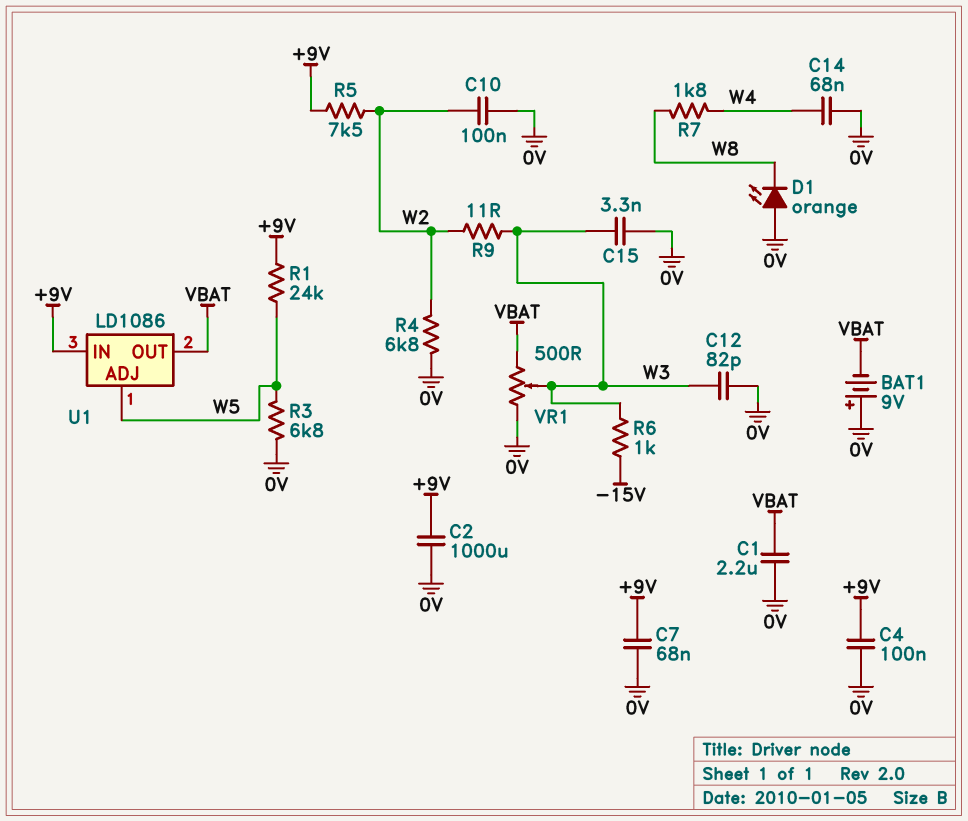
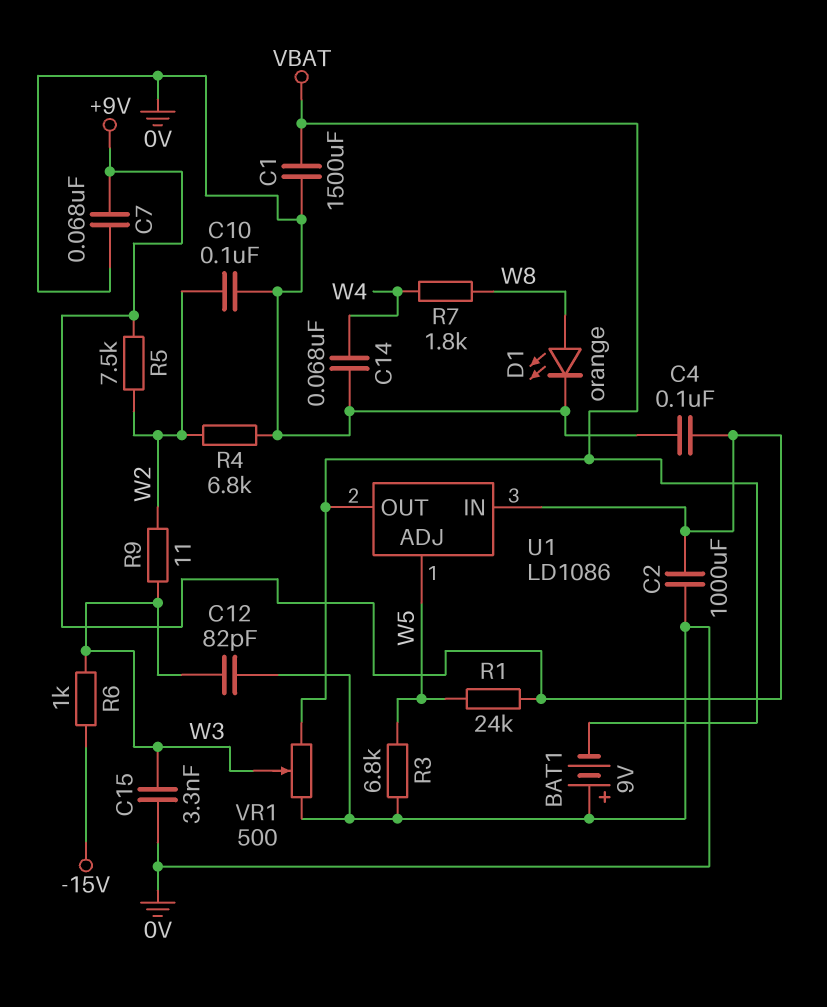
C1: 2.2uF (0V, VBAT) -> 1500uF (0V, VBAT)
D1: LED orange (A 0V, K W8) -> LED orange (A W8, K 0V)

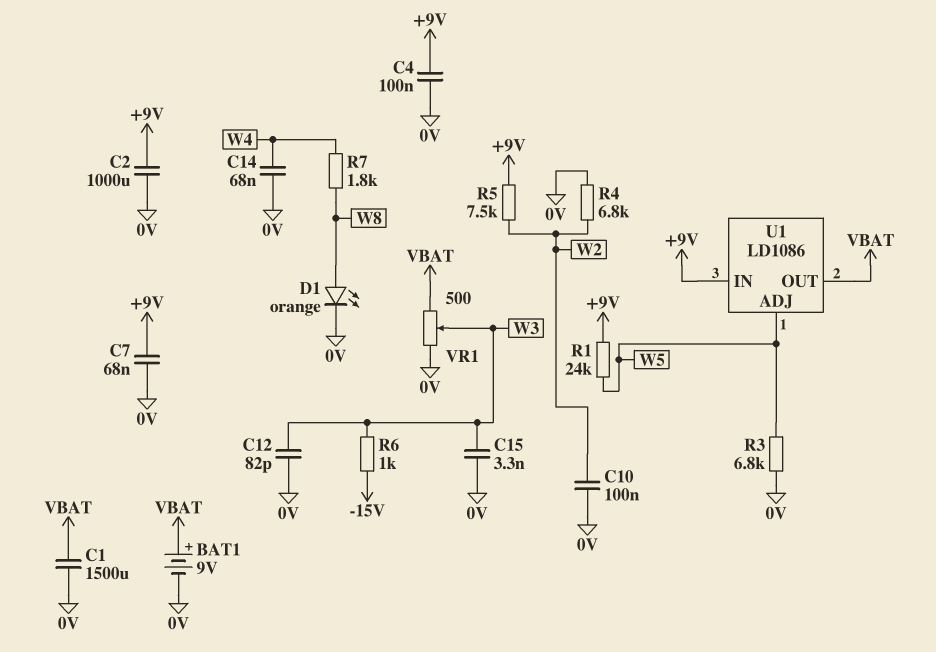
BAT1: 9V (plus 0V, minus VBAT) -> 9V (plus VBAT, minus 0V)
R9: 11 (W2, W3) -> none

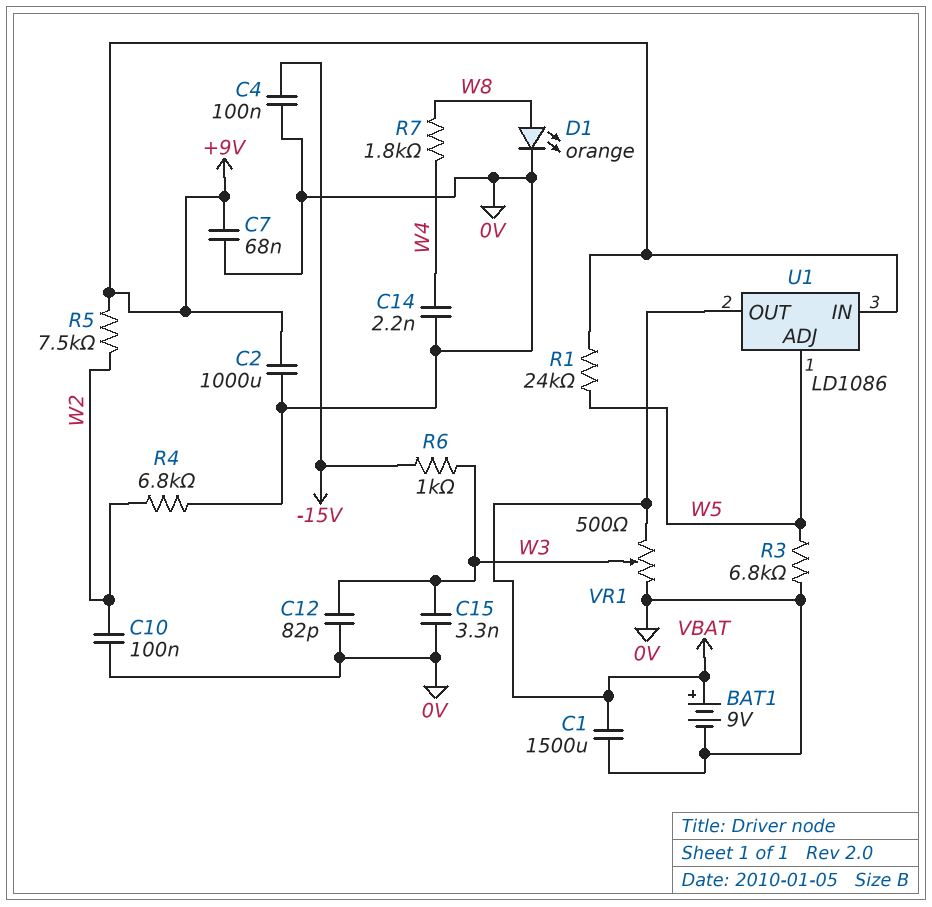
C4: 100nF (+9V, 0V) -> 100nF (-15V, 0V)
C14: 68nF (0V, W4) -> 2.2nF (0V, W4)

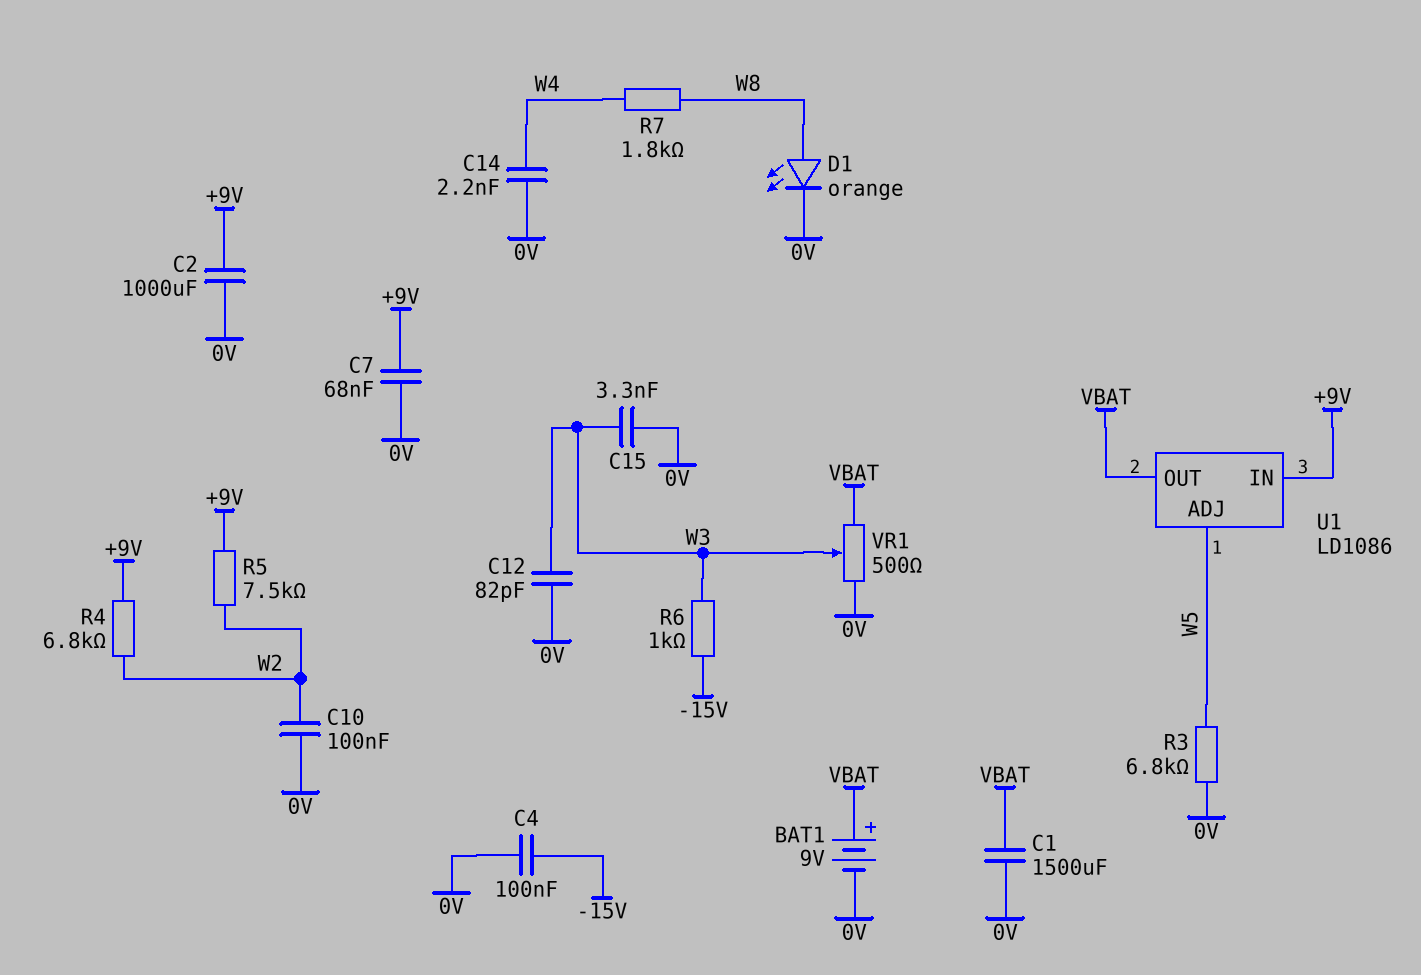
R1: 24k (+9V, W5) -> none
R4: 6.8k (0V, W2) -> 6.8k (+9V, W2)

